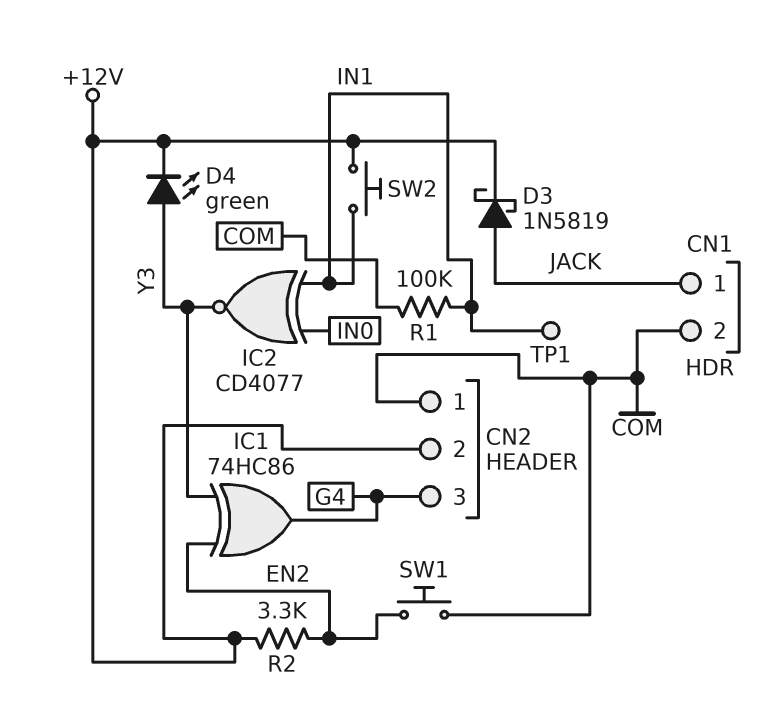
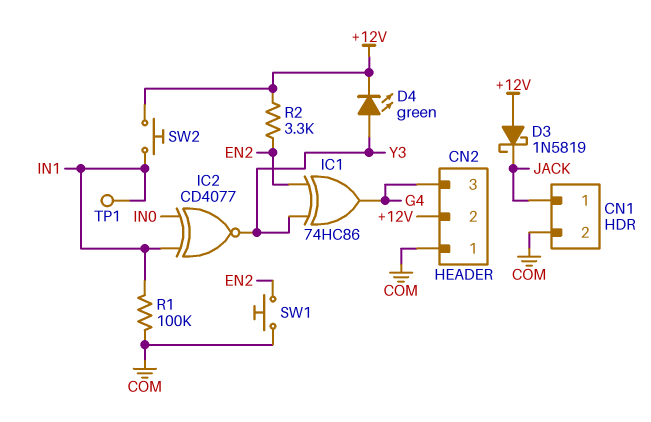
D3: schottky 1N5819 (A JACK, K +12V) -> schottky 1N5819 (A +12V, K JACK)

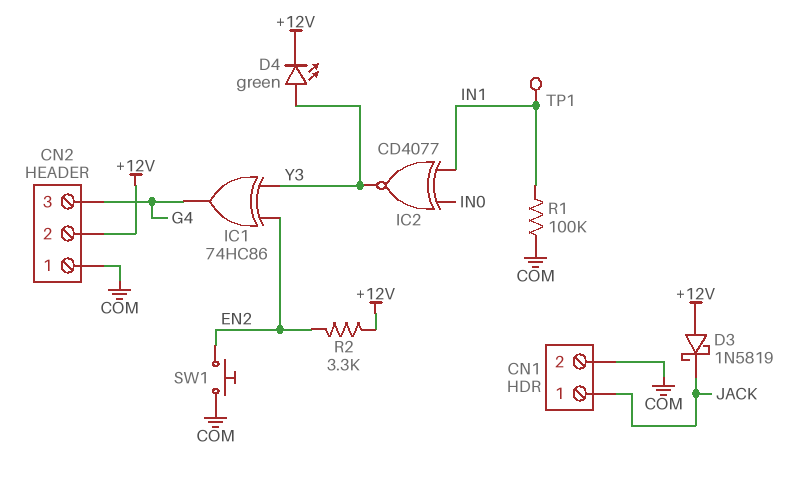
SW2: button (+12V, IN1) -> none

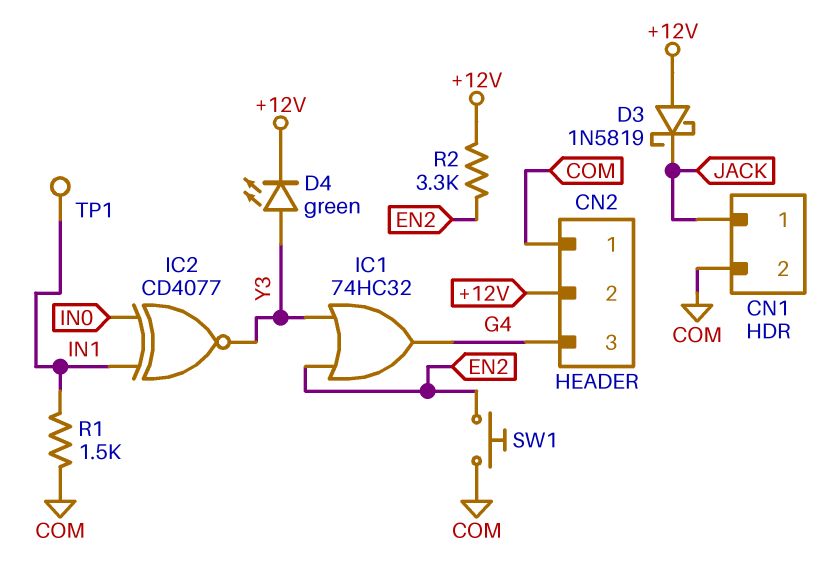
IC1: XOR 74HC86 (in EN2, in Y3, out G4) -> OR 74HC32 (in EN2, in Y3, out G4)
R1: 100k (COM, IN1) -> 1.5k (COM, IN1)

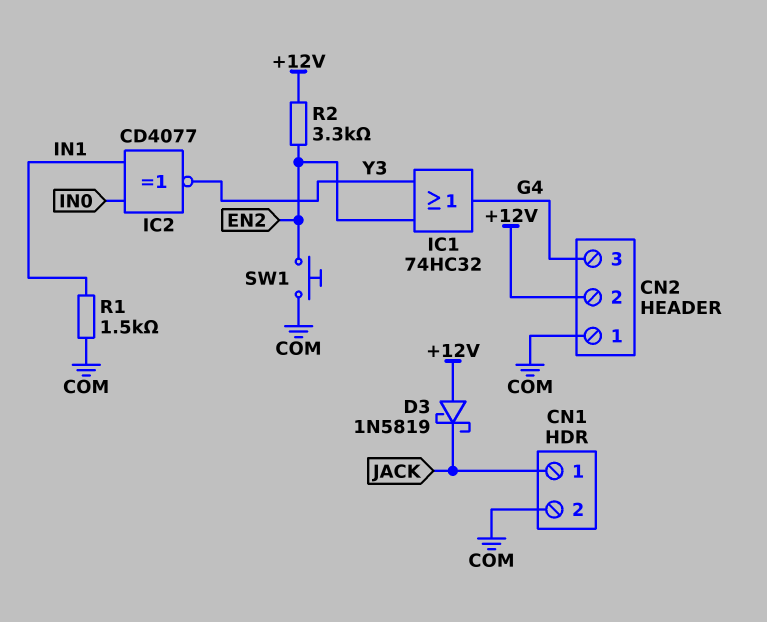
D4: LED green (A Y3, K +12V) -> none
TP1: test point (IN1) -> none

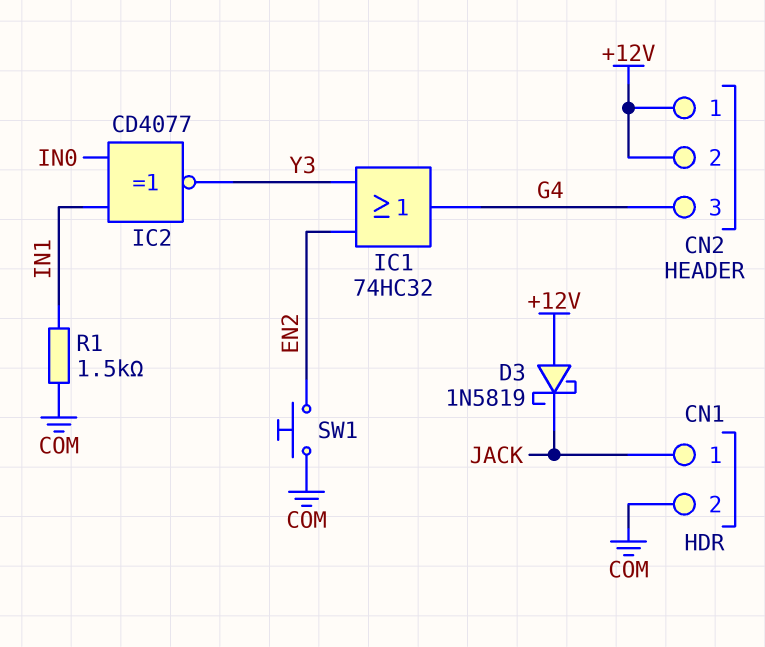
CN2 pin 1: COM -> +12V
R2: 3.3k (+12V, EN2) -> none

